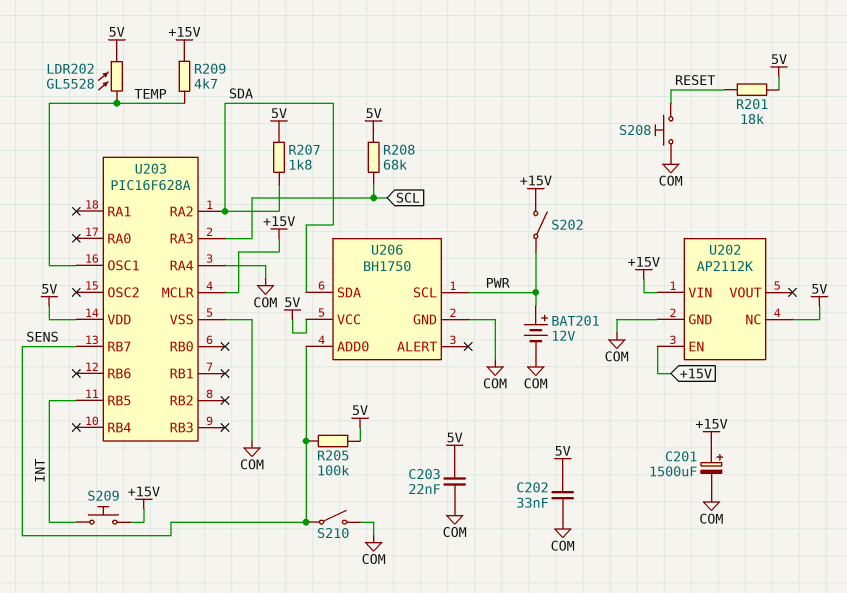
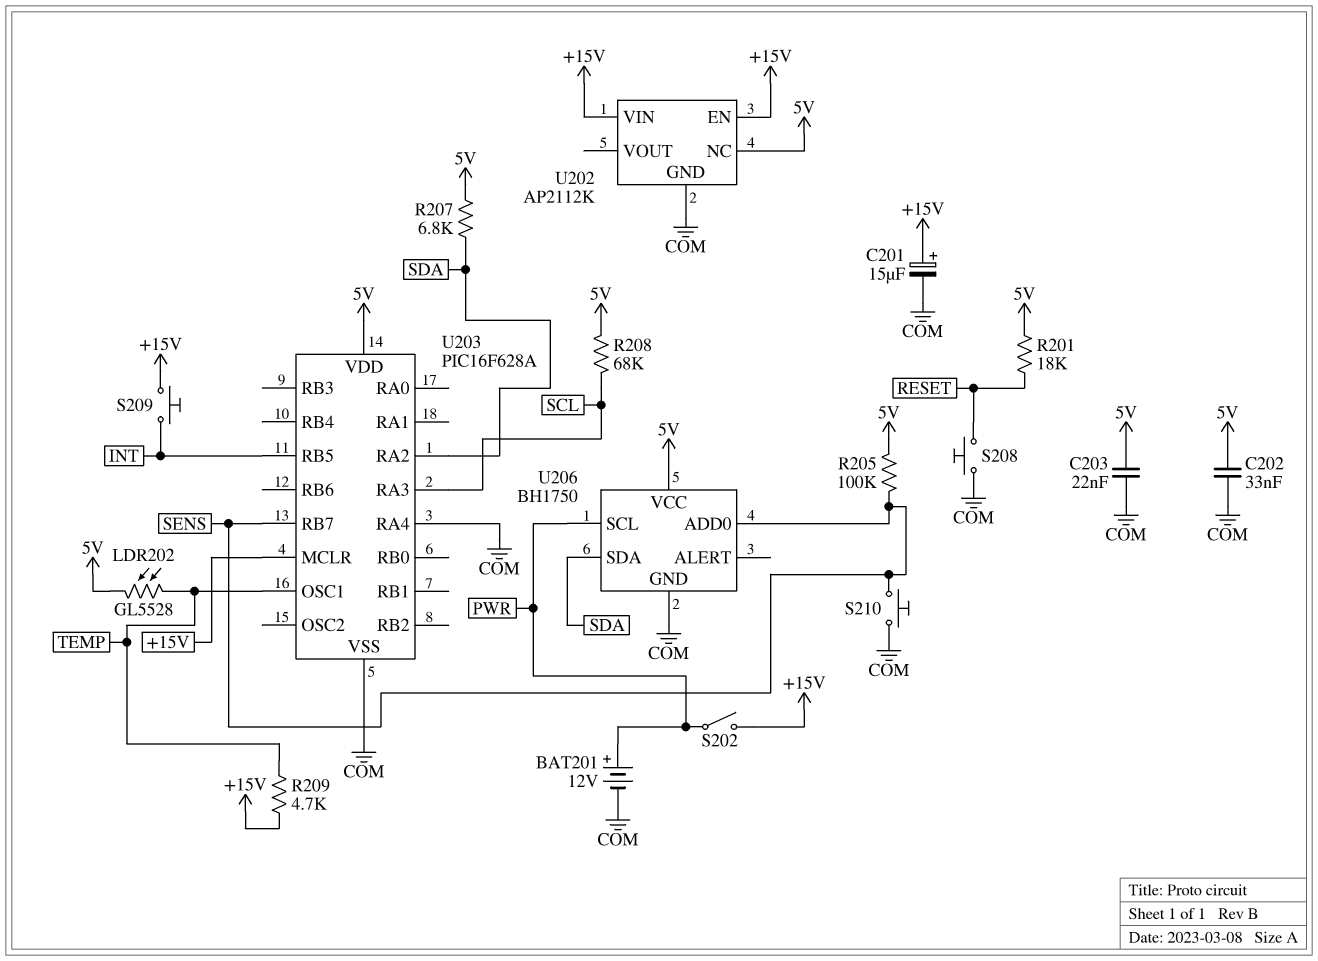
C201: 1500uF (plus +15V, minus COM) -> 15uF (plus +15V, minus COM)
R207: 1.8k (5V, SDA) -> 6.8k (5V, SDA)
S210: switch (COM, SENS) -> button (COM, SENS)

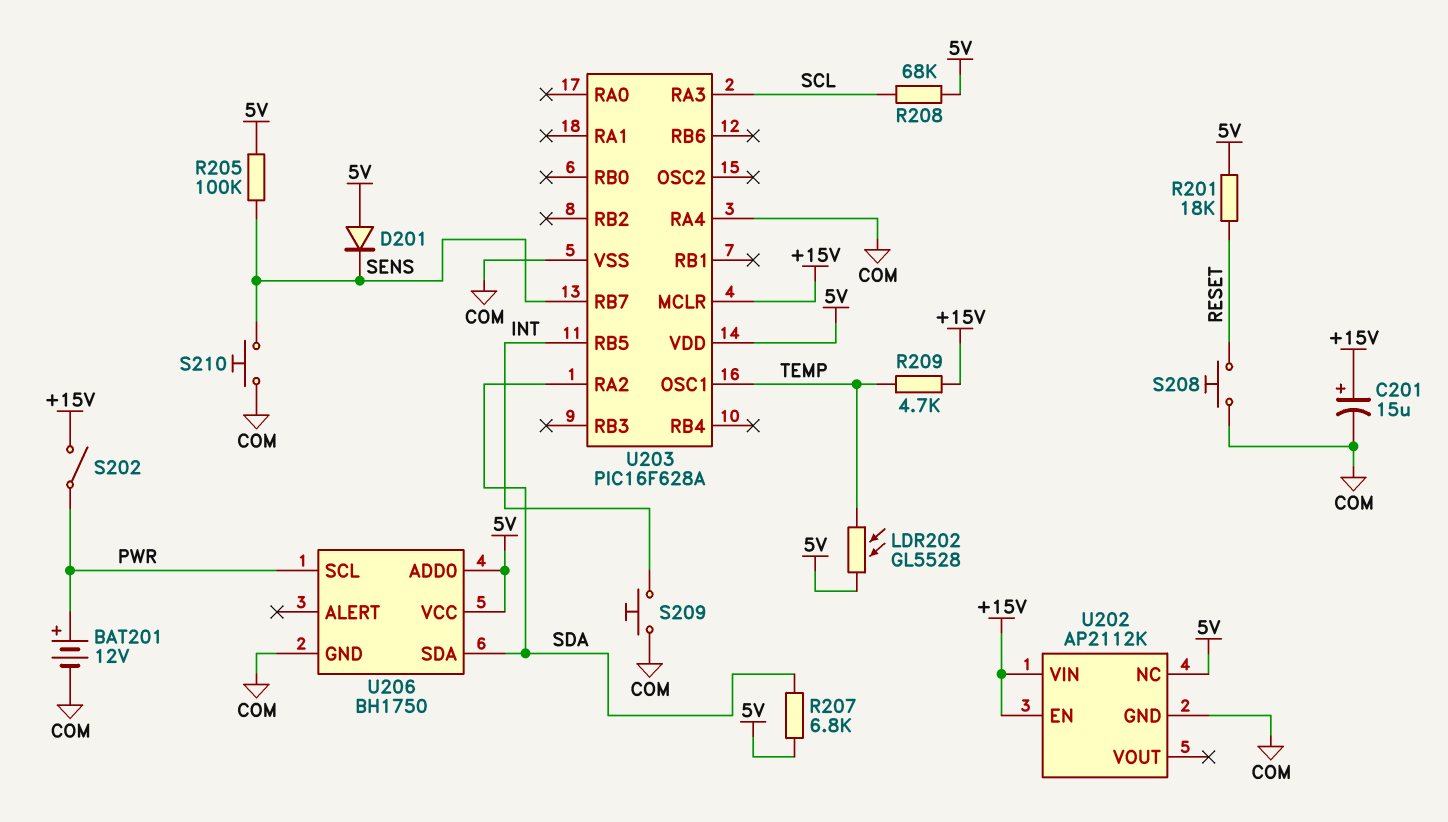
C202: 33nF (5V, COM) -> none
C203: 22nF (5V, COM) -> none
D201: none -> diode (A 5V, K SENS)
S209: button (+15V, INT) -> button (COM, INT)
U206 pin ADD0: SENS -> 5V

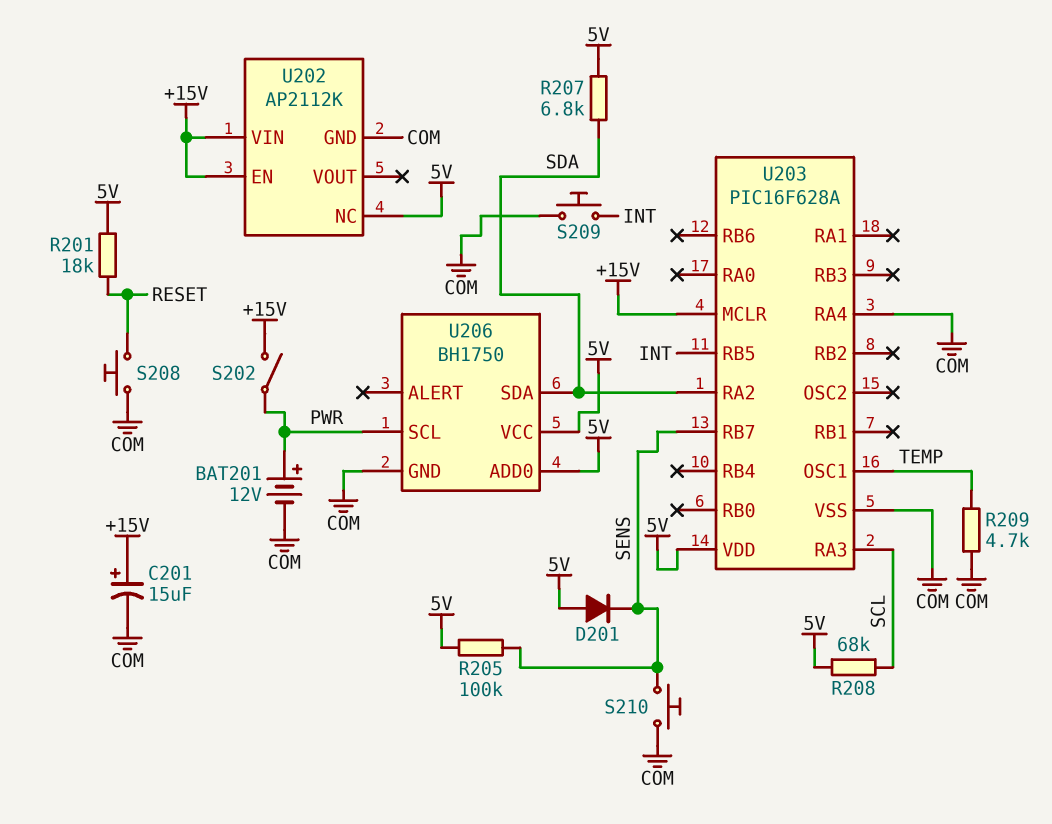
LDR202: GL5528 (5V, TEMP) -> none
R209: 4.7k (+15V, TEMP) -> 4.7k (COM, TEMP)

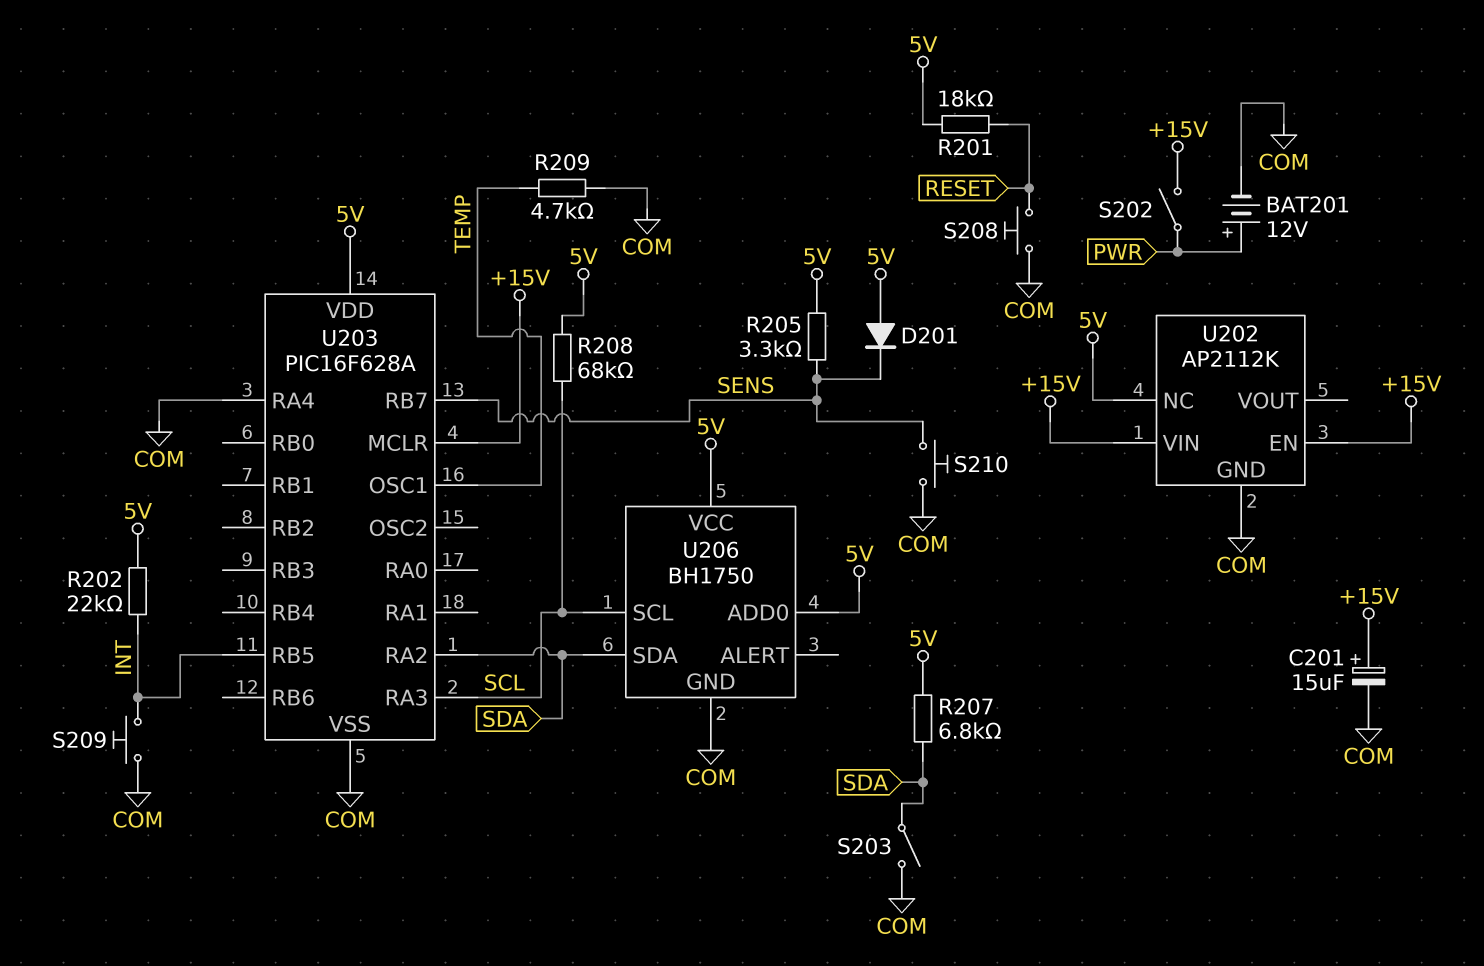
R202: none -> 22k (5V, INT)
R205: 100k (5V, SENS) -> 3.3k (5V, SENS)
S203: none -> switch (COM, SDA)
U206 pin SCL: PWR -> SCL

